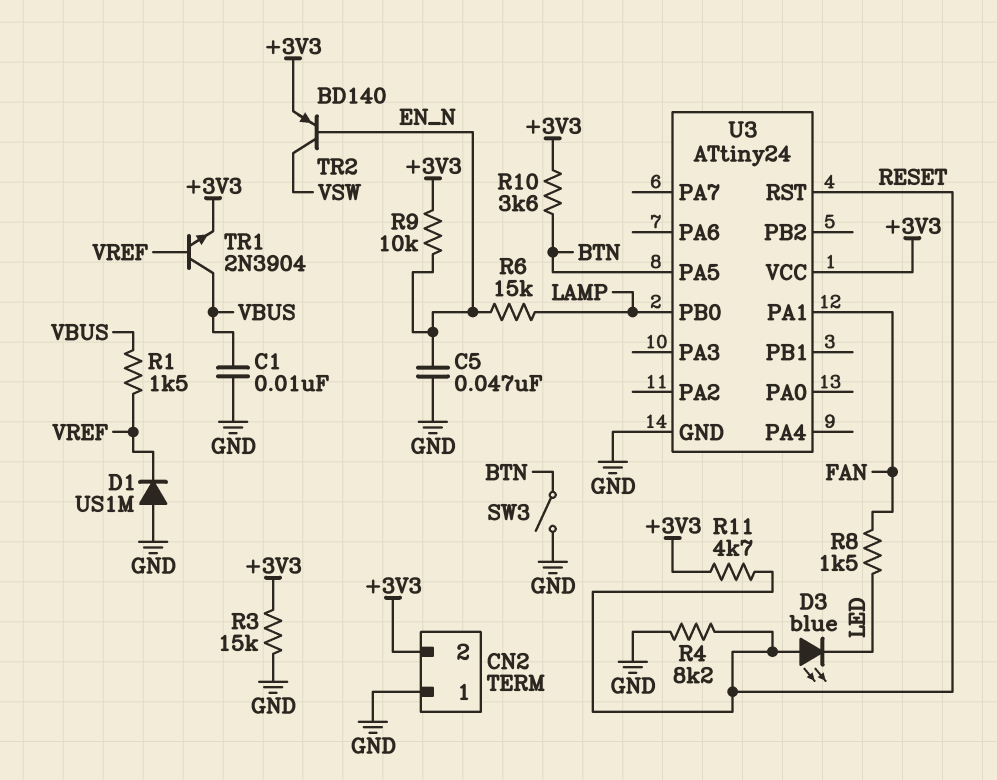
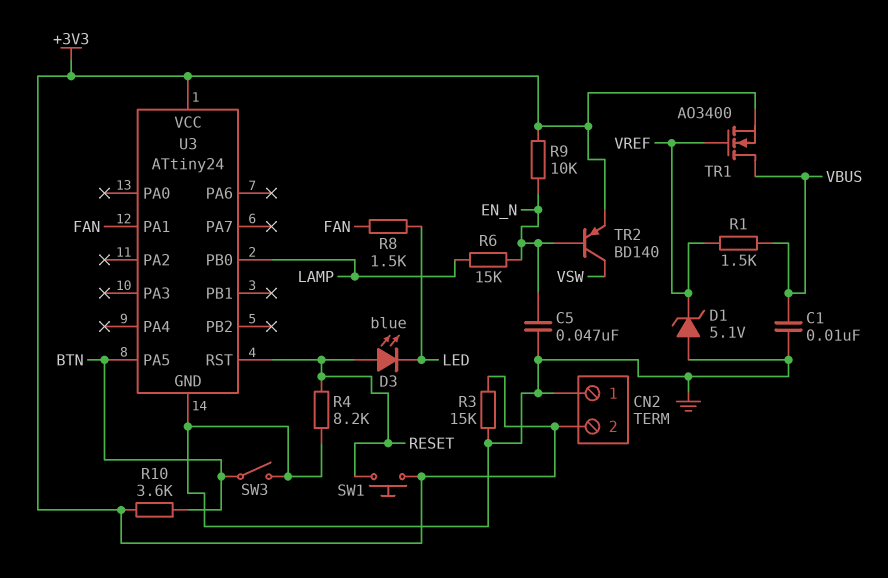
D1: diode US1M (A GND, K VREF) -> zener 5.1V (A GND, K VREF)
R11: 4.7k (+3V3, RESET) -> none
SW1: none -> button (+3V3, RESET)
TR1: NPN 2N3904 (B VREF, C VBUS, E +3V3) -> NMOS AO3400 (G VREF, D VBUS, S +3V3)

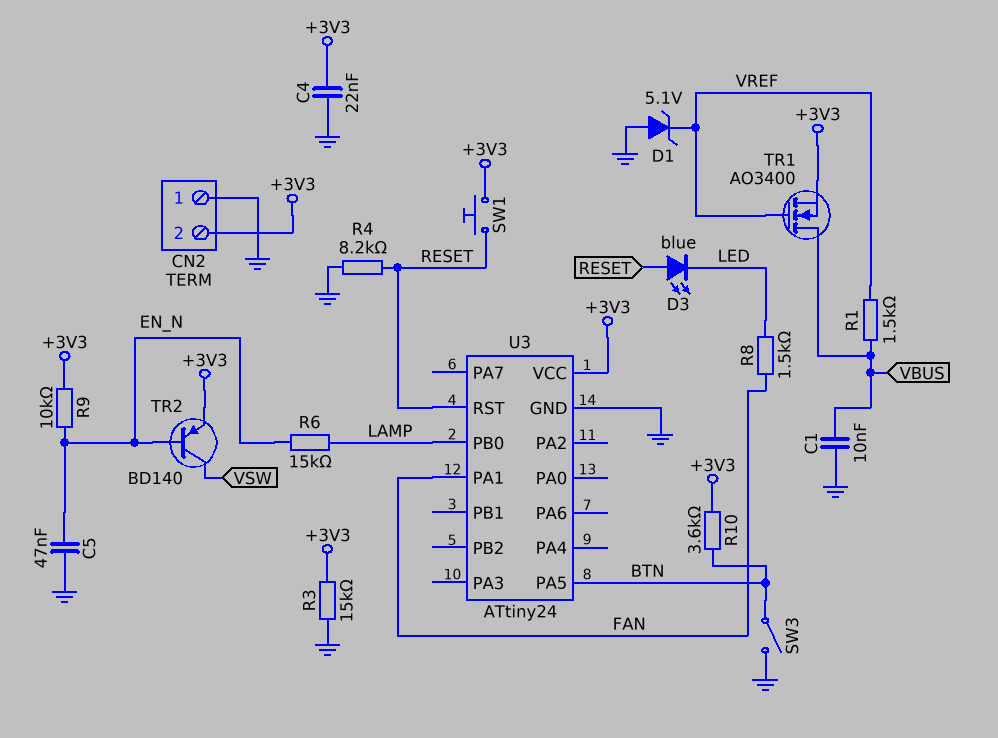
C4: none -> 22nF (+3V3, GND)

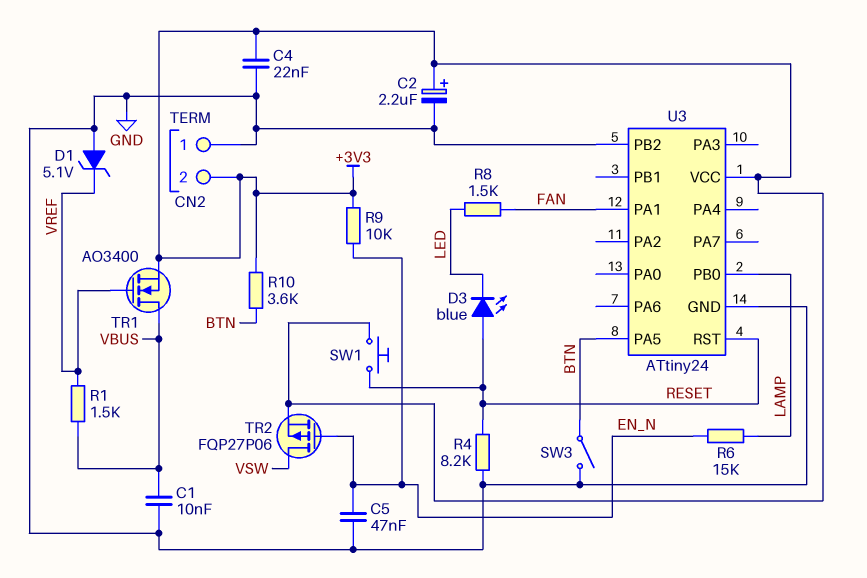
C2: none -> 2.2uF (plus +3V3, minus GND)
R3: 15k (+3V3, GND) -> none
TR2: PNP BD140 (B EN_N, C VSW, E +3V3) -> PMOS FQP27P06 (G EN_N, D VSW, S +3V3)
U3 pin PB2: none -> GND

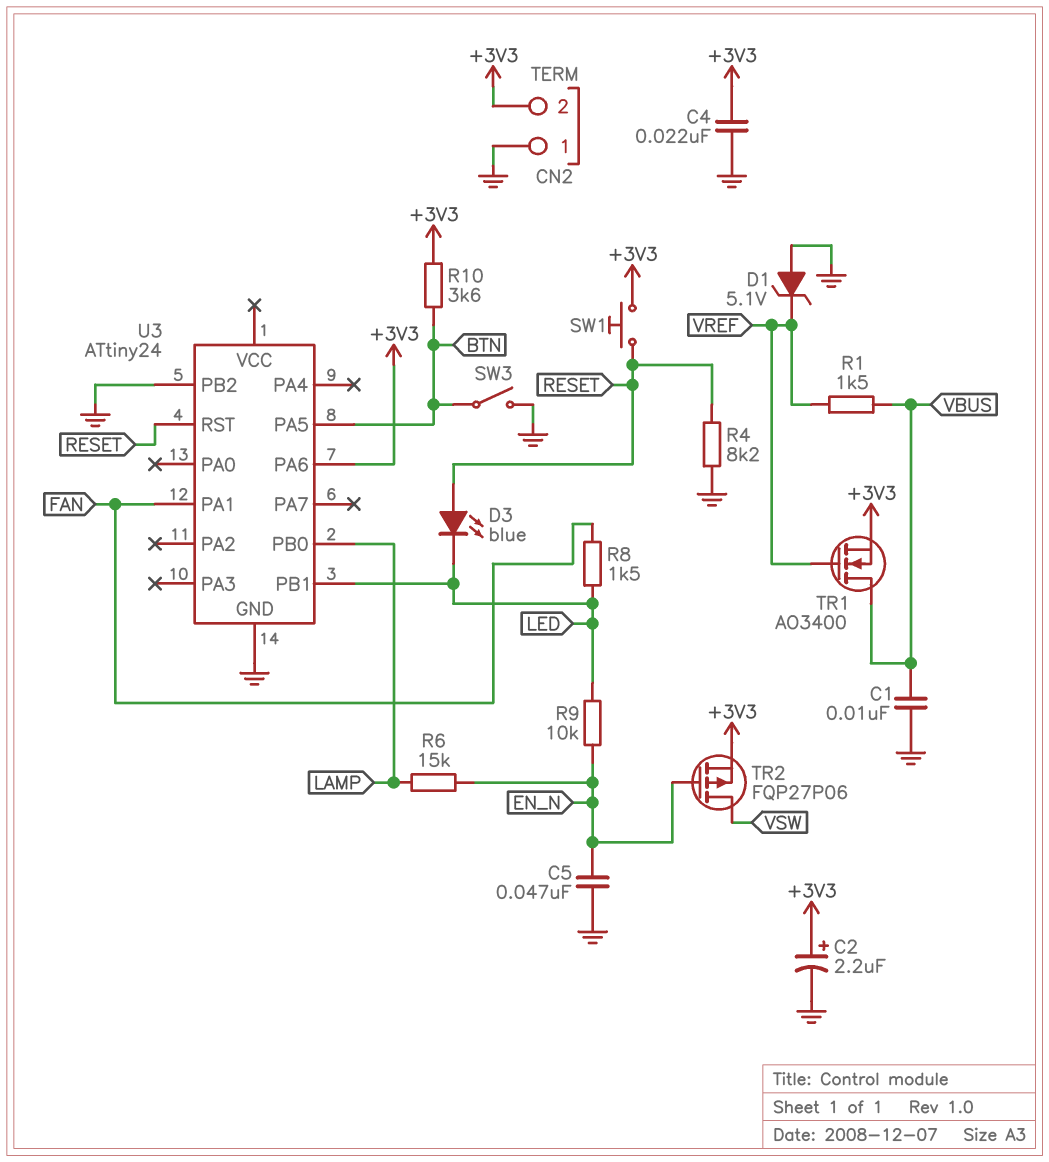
R9: 10k (+3V3, EN_N) -> 10k (EN_N, LED)
U3 pin PA6: none -> +3V3
U3 pin PB1: none -> LED
U3 pin VCC: +3V3 -> none

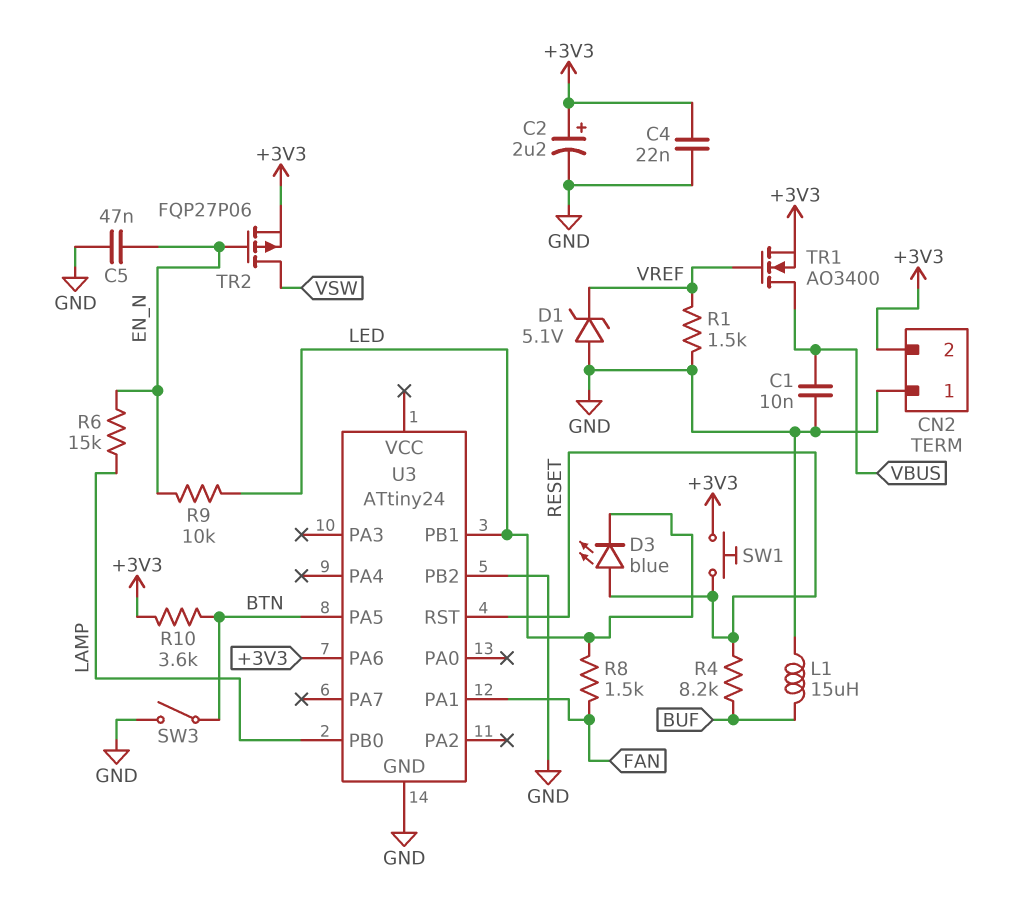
L1: none -> 15uH (BUF, GND)
R1: 1.5k (VBUS, VREF) -> 1.5k (GND, VREF)
R4: 8.2k (GND, RESET) -> 8.2k (BUF, RESET)

